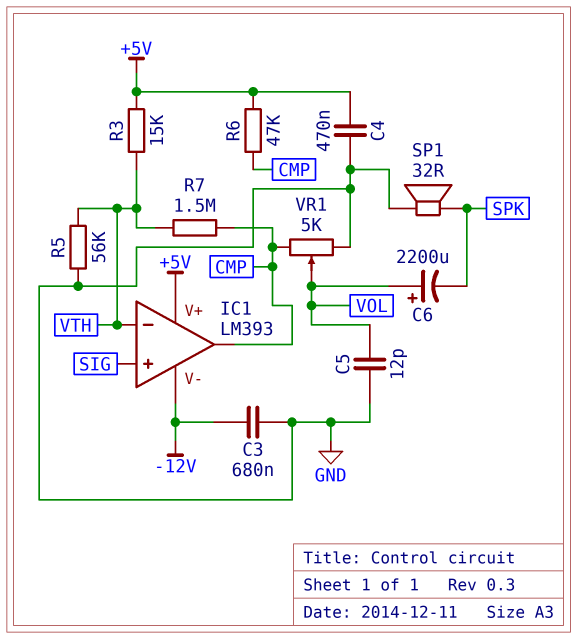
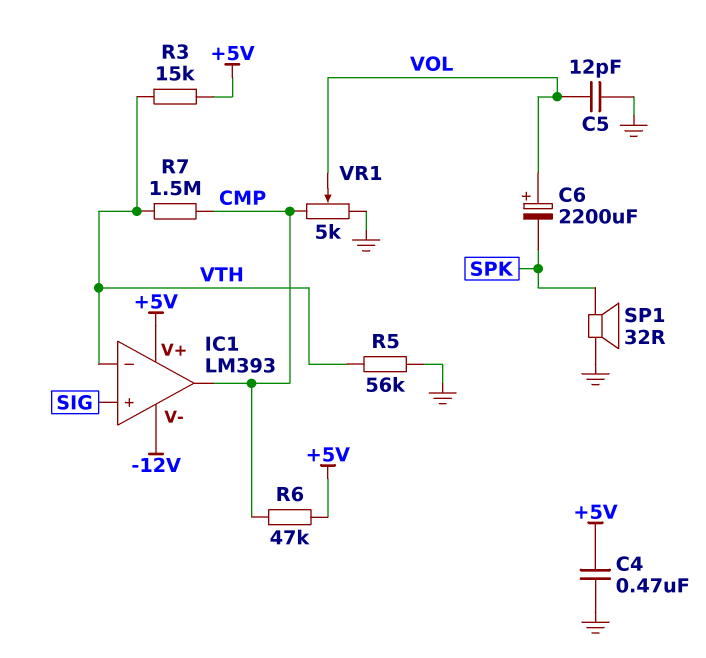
C3: 680nF (-12V, GND) -> none

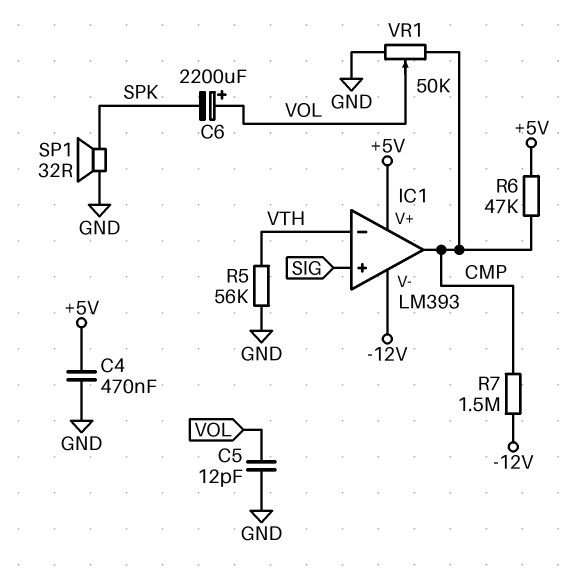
R3: 15k (+5V, VTH) -> none
R7: 1.5M (CMP, VTH) -> 1.5M (-12V, CMP)
VR1: 5k (CMP, GND, wiper VOL) -> 50k (CMP, GND, wiper VOL)

